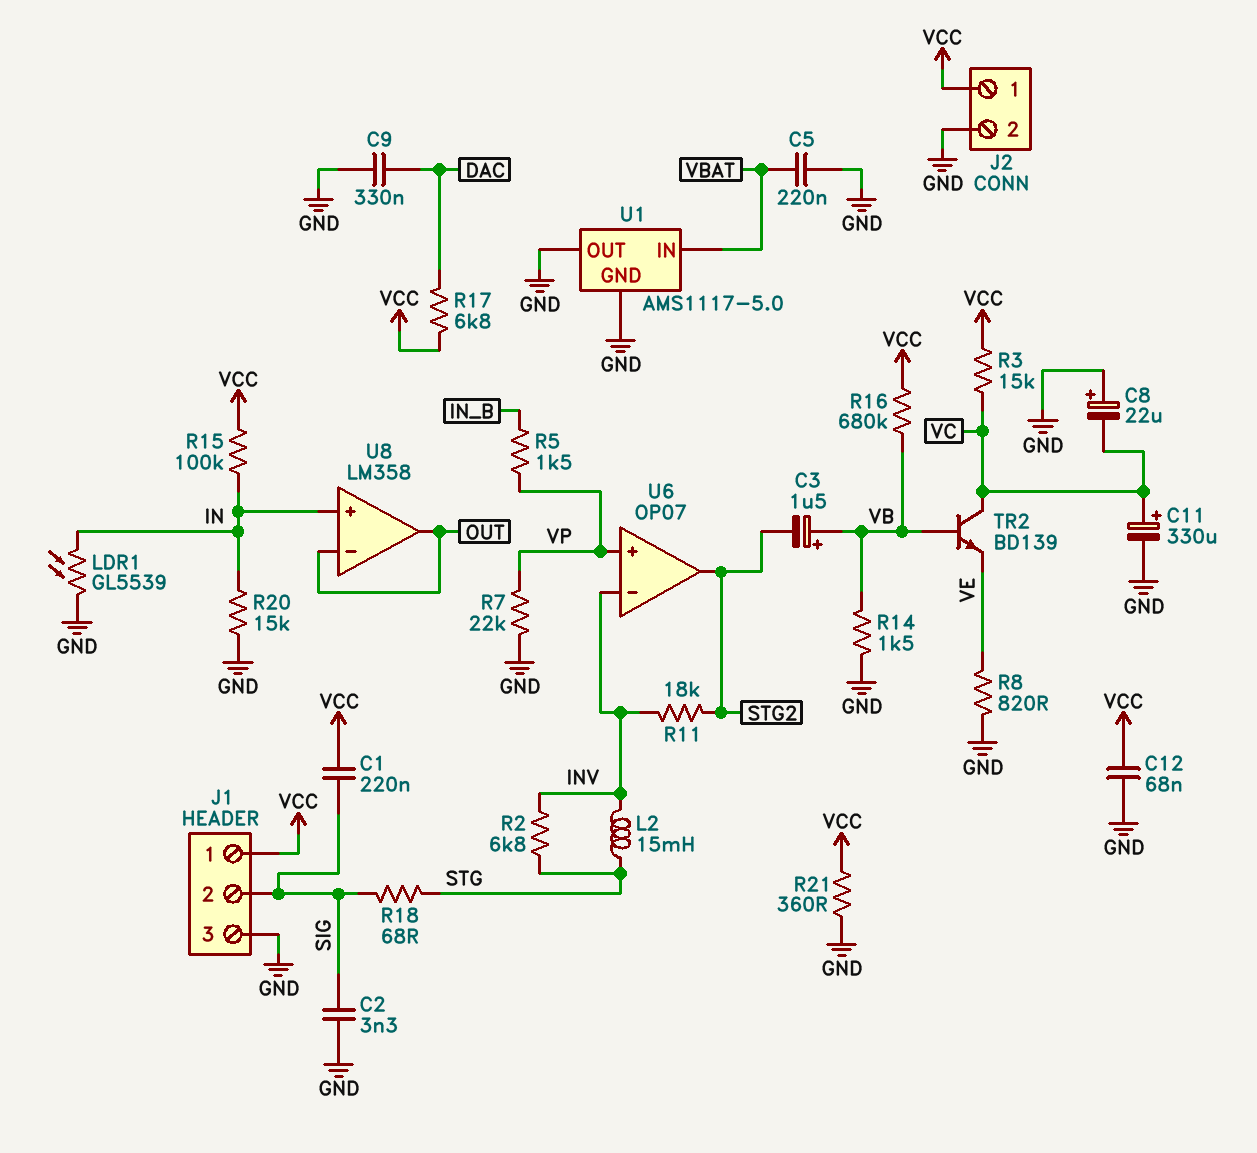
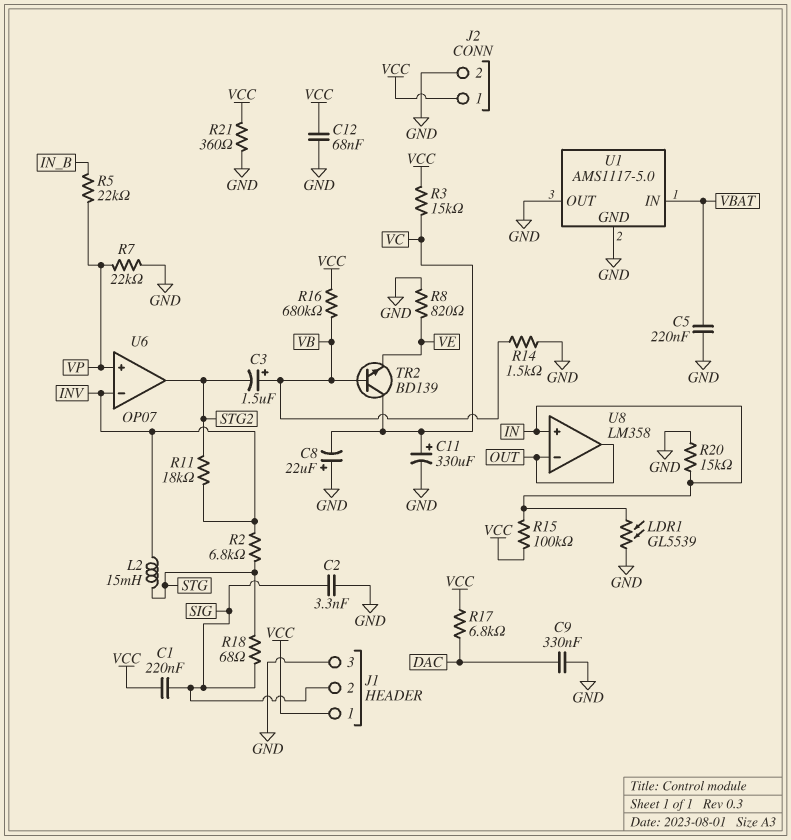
R5: 1.5k (IN_B, VP) -> 22k (IN_B, VP)

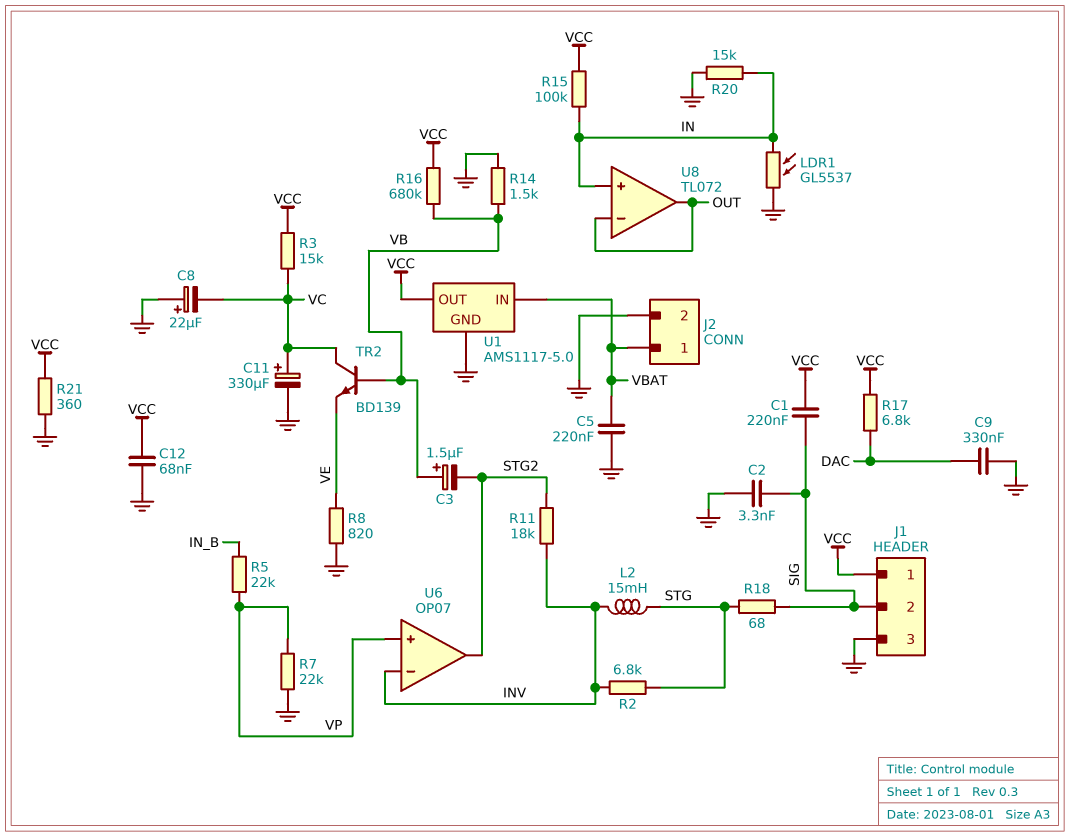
J2 pin 1: VCC -> VBAT
LDR1: GL5539 (GND, IN) -> GL5537 (GND, IN)
U1 pin OUT: GND -> VCC
U8: LM358 -> TL072

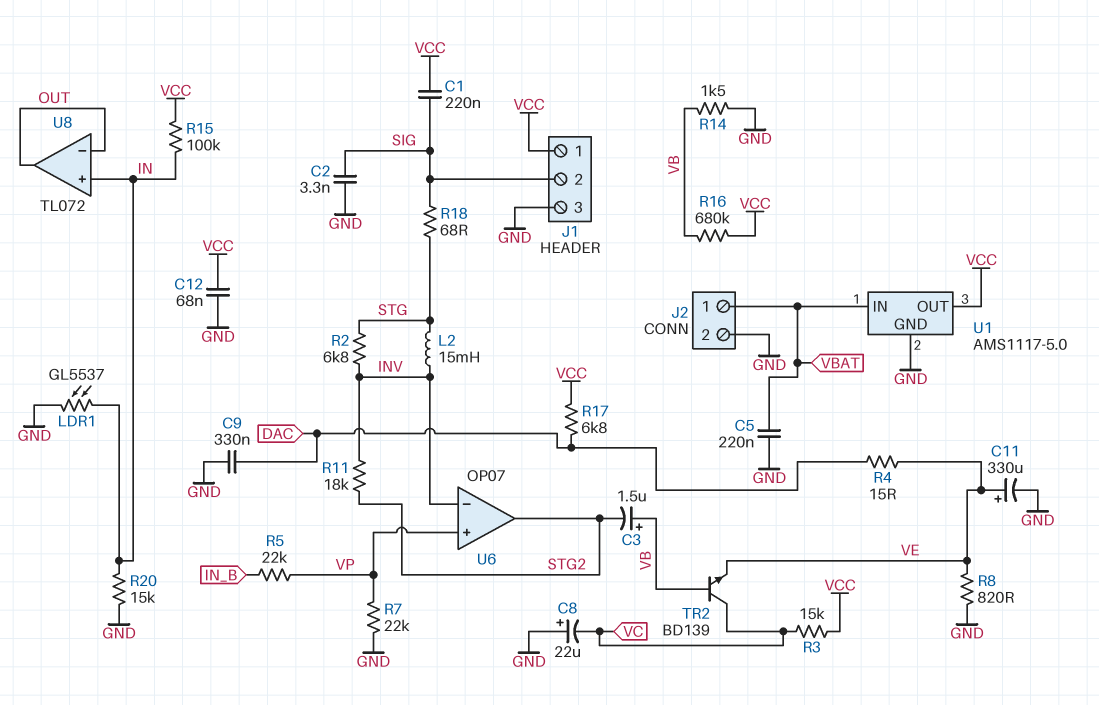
C11: 330uF (plus VC, minus GND) -> 330uF (plus VE, minus GND)
R4: none -> 15 (DAC, VE)
R21: 360 (GND, VCC) -> none

